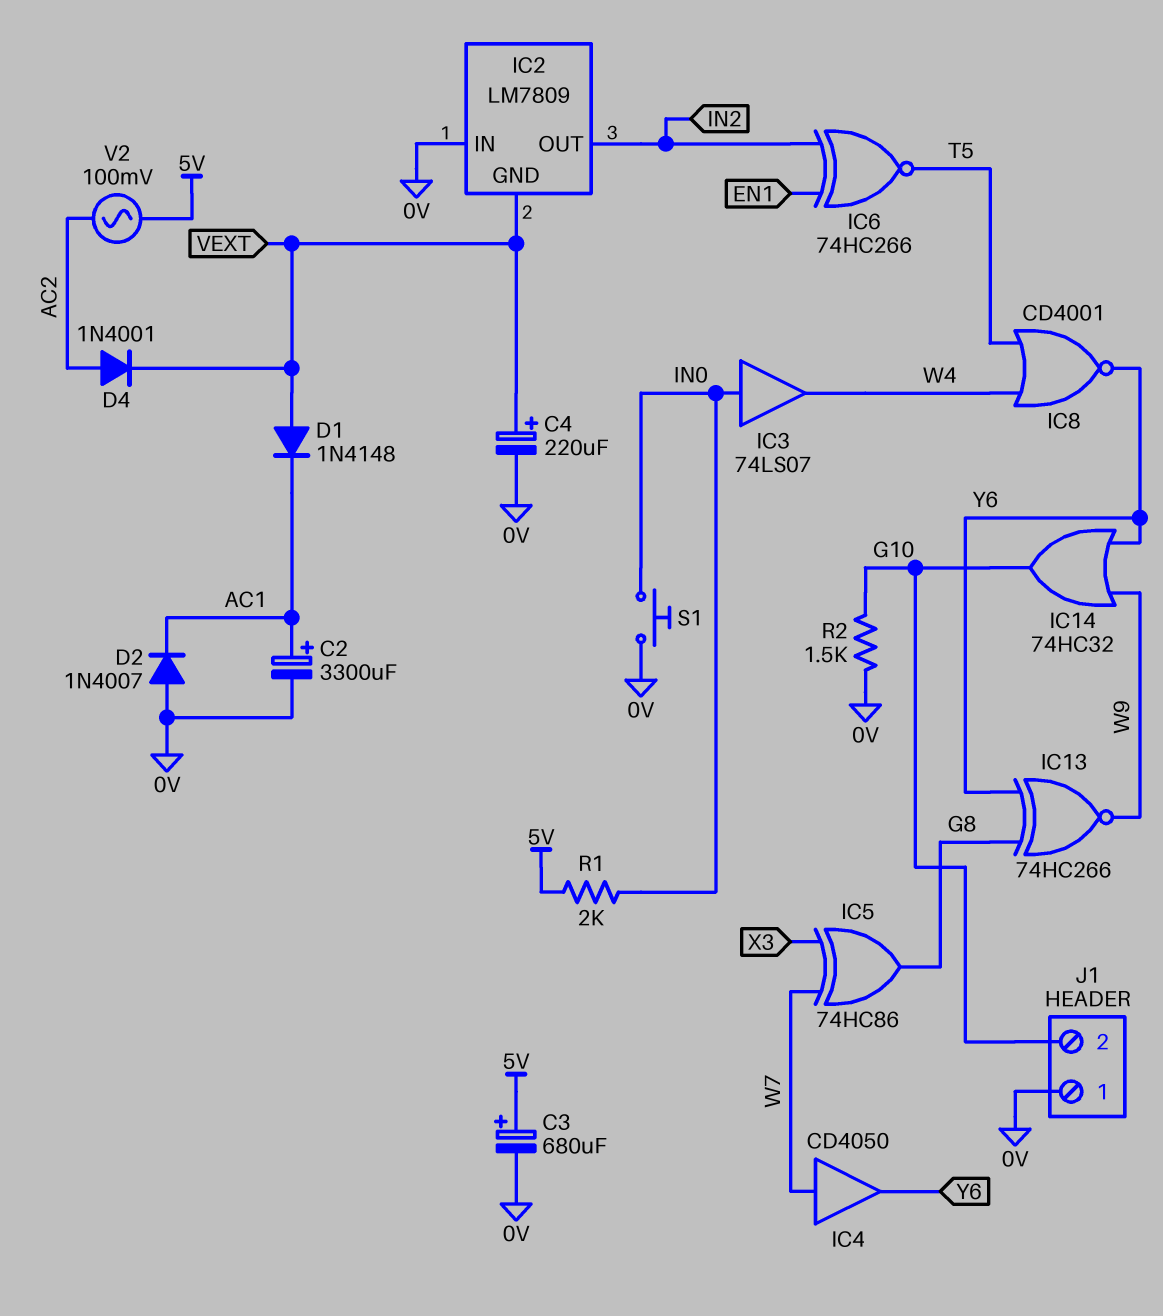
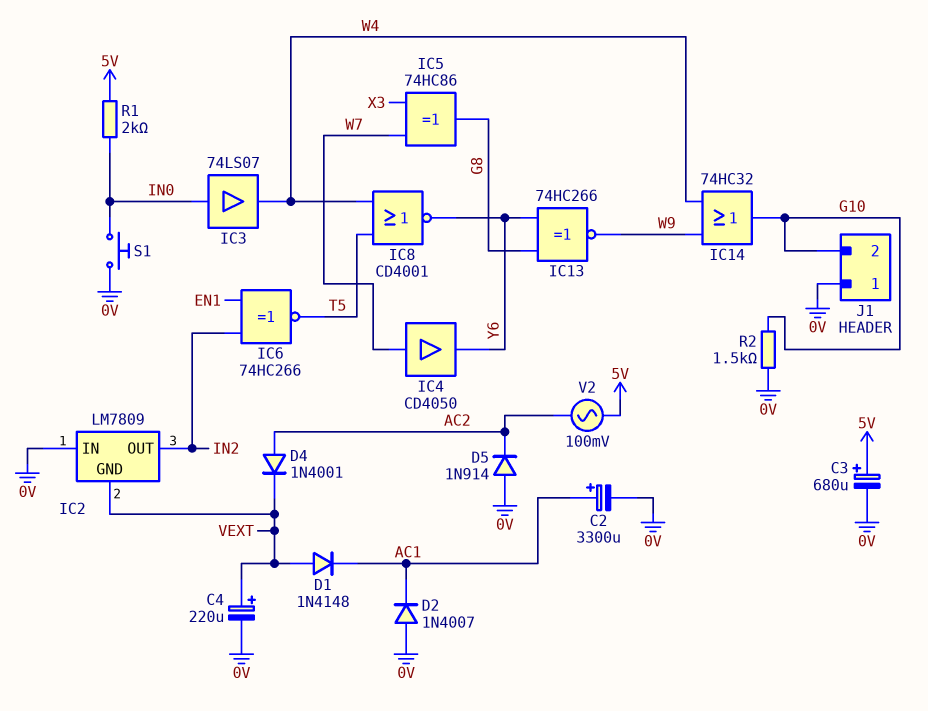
D5: none -> diode 1N914 (A 0V, K AC2)
IC14: OR 74HC32 (in W9, in Y6, out G10) -> OR 74HC32 (in W4, in W9, out G10)

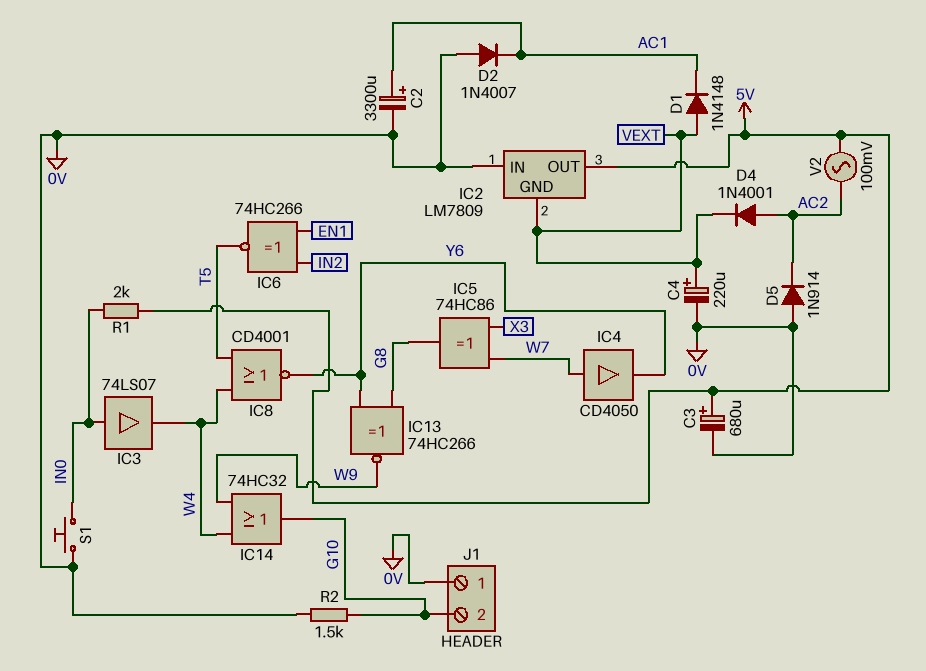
IC2 pin OUT: IN2 -> 5V

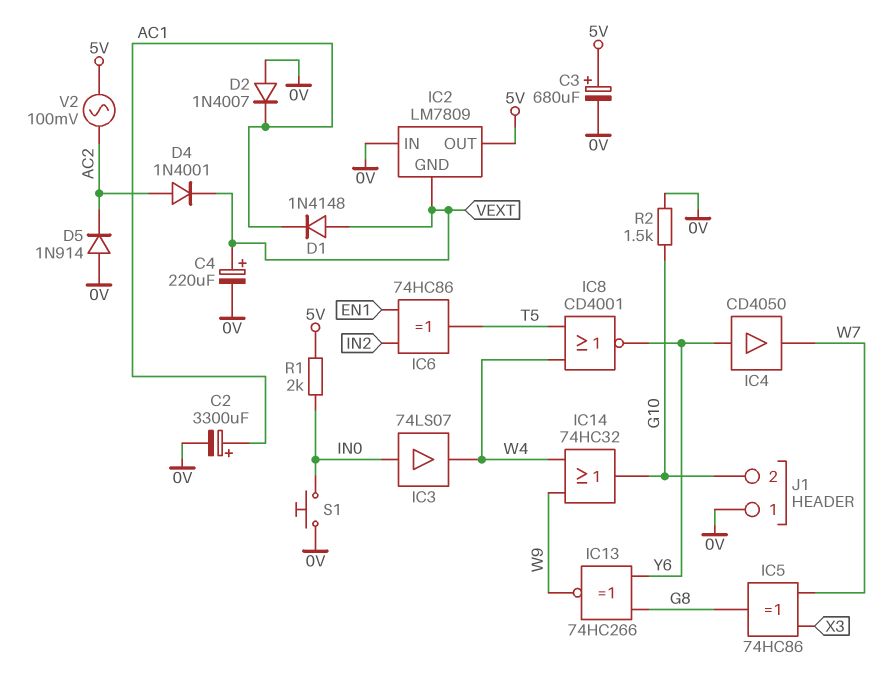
IC4: buffer CD4050 (in W7, out Y6) -> buffer CD4050 (in Y6, out W7)
IC6: XNOR 74HC266 (in EN1, in IN2, out T5) -> XOR 74HC86 (in EN1, in IN2, out T5)

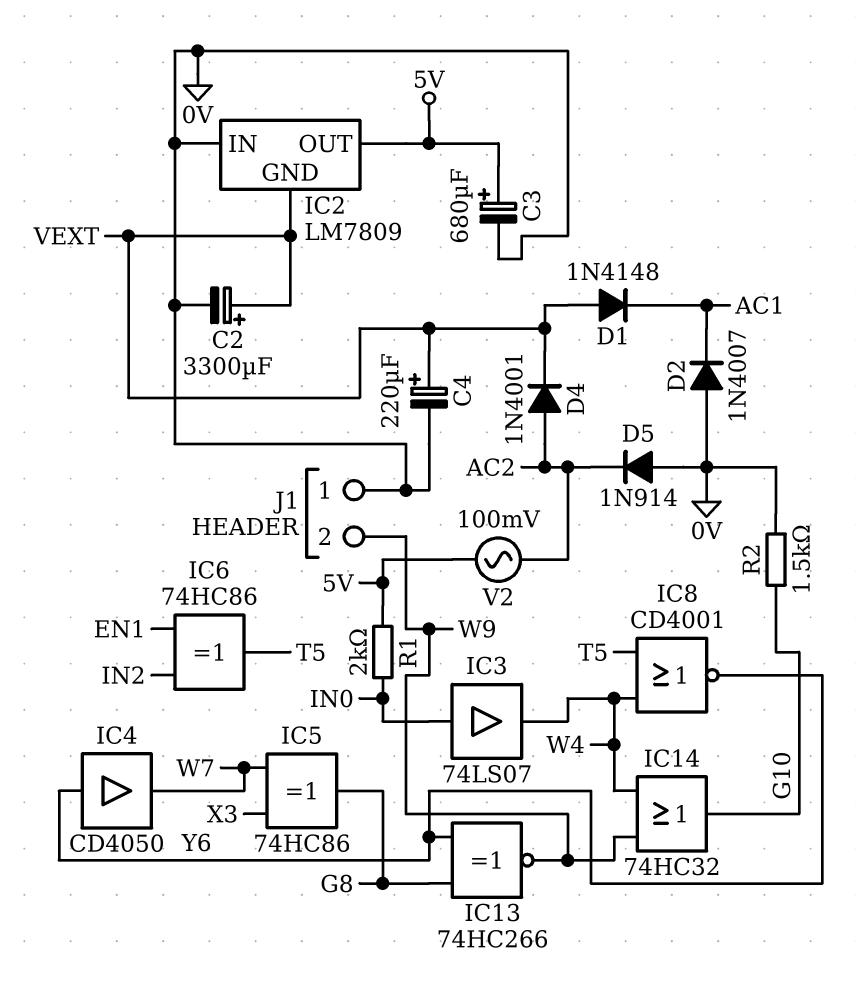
C2: 3300uF (plus AC1, minus 0V) -> 3300uF (plus VEXT, minus 0V)
J1 pin 2: G10 -> W9
S1: button (0V, IN0) -> none

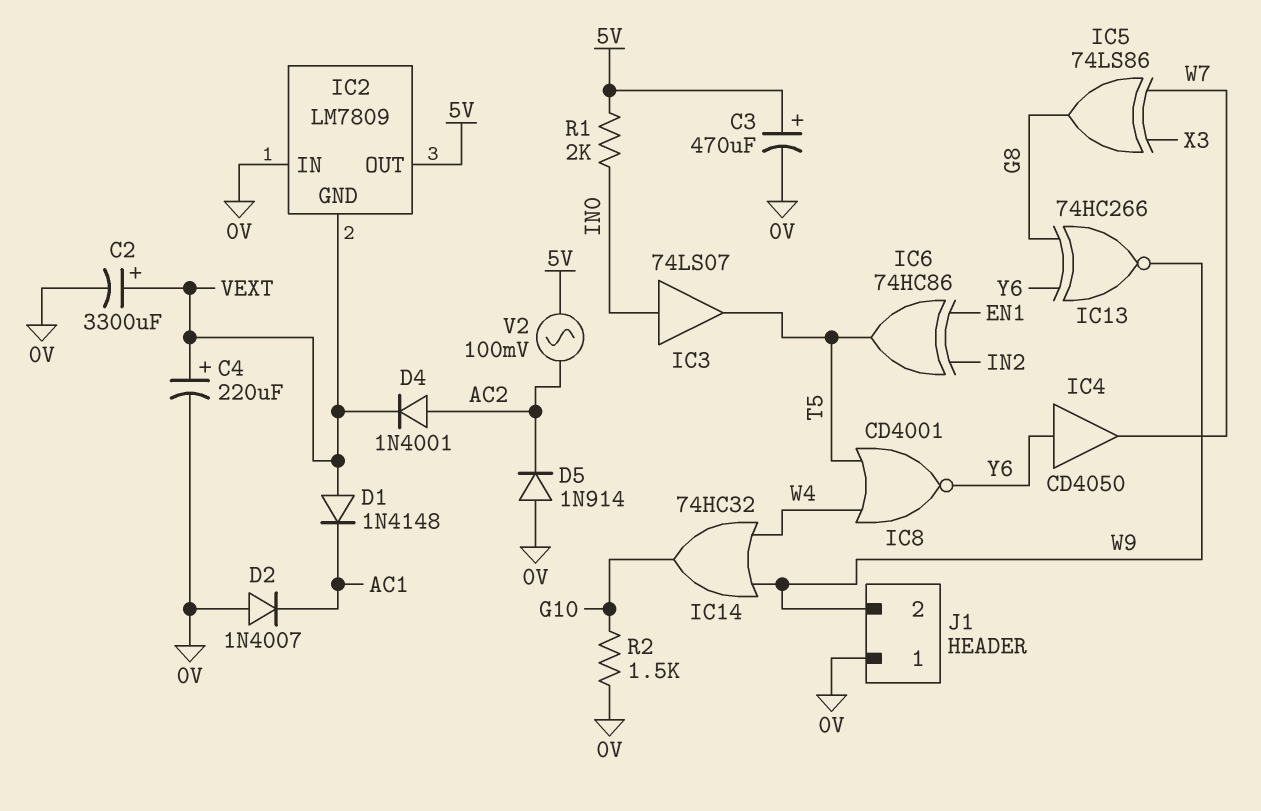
C3: 680uF (plus 5V, minus 0V) -> 470uF (plus 5V, minus 0V)
IC3: buffer 74LS07 (in IN0, out W4) -> buffer 74LS07 (in IN0, out T5)
IC5: XOR 74HC86 (in W7, in X3, out G8) -> XOR 74LS86 (in W7, in X3, out G8)

